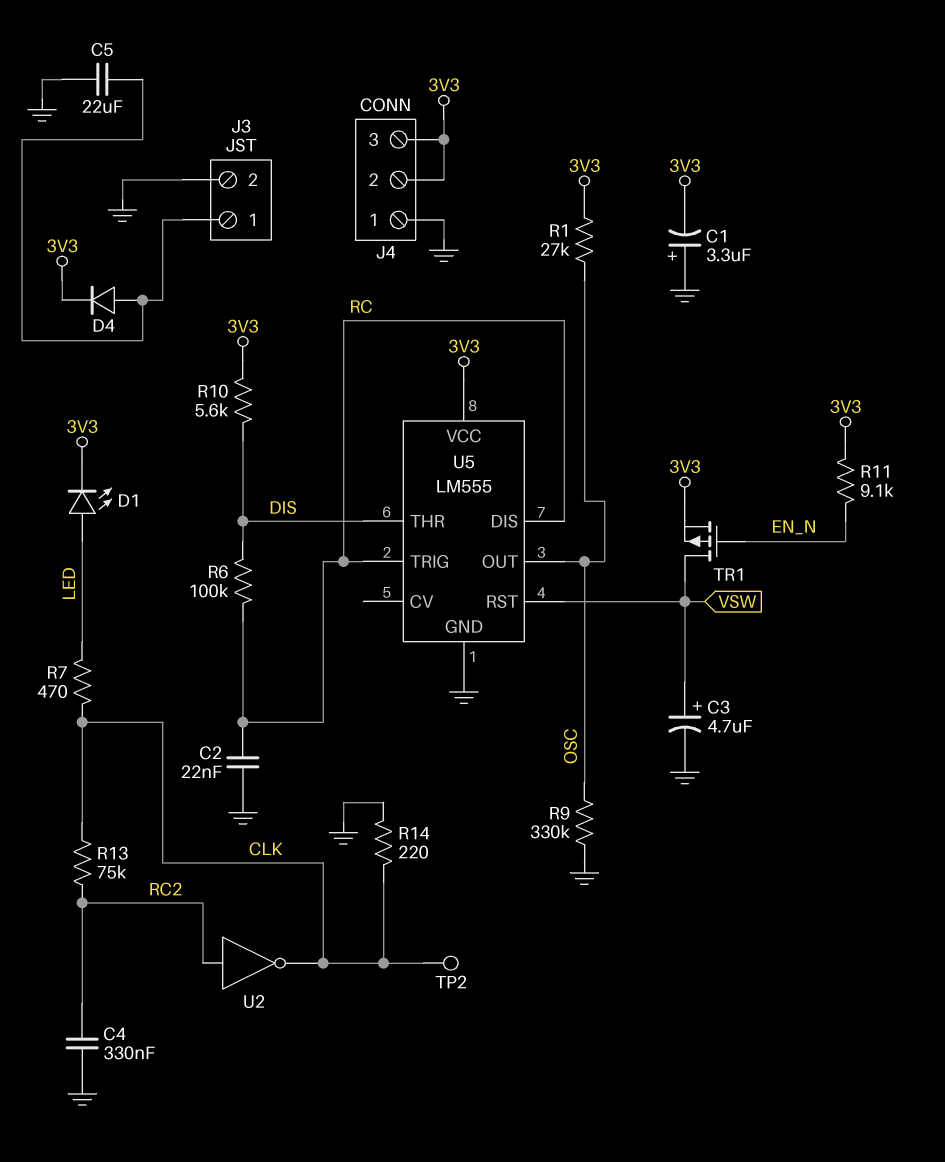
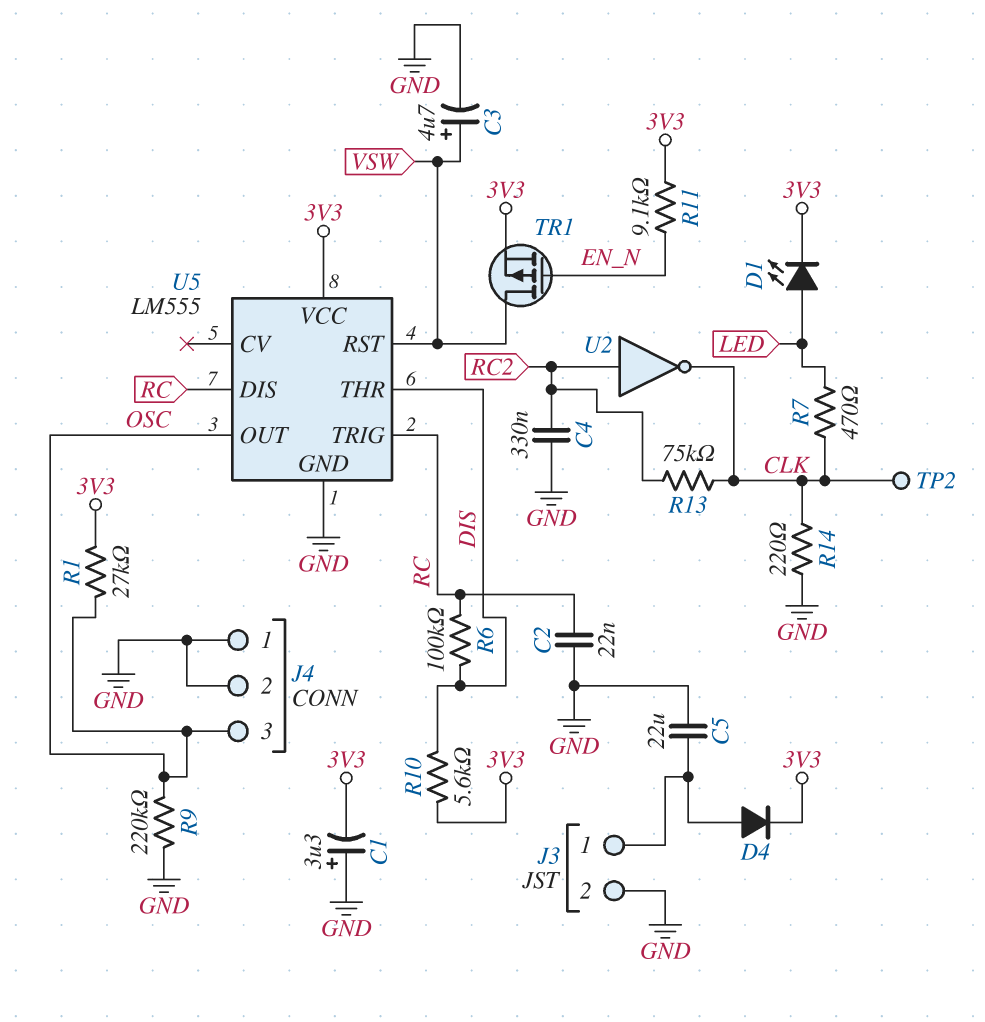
J4 pin 2: 3V3 -> GND
J4 pin 3: 3V3 -> OSC
R9: 330k (GND, OSC) -> 220k (GND, OSC)

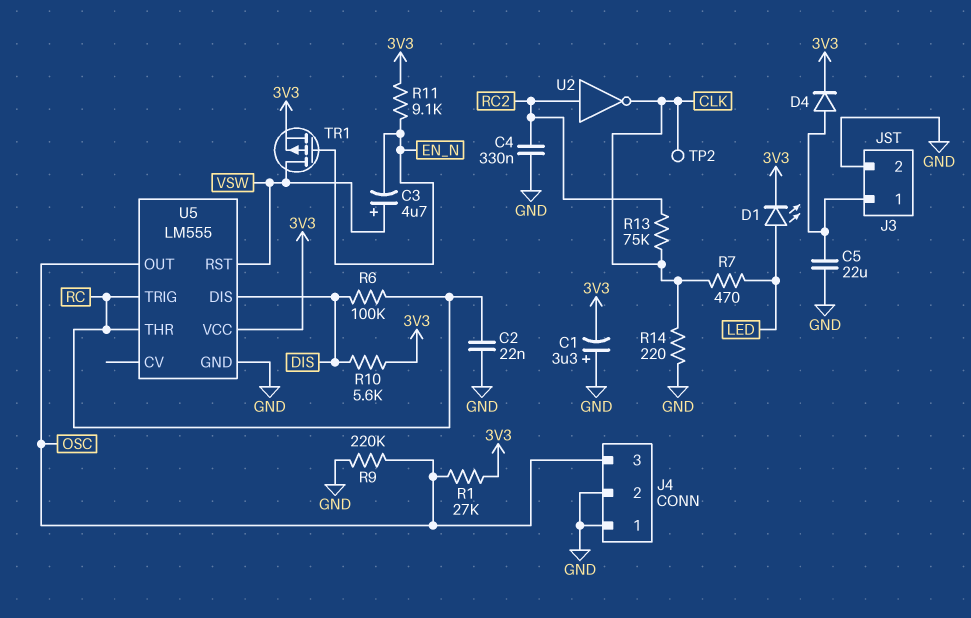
C3: 4.7uF (plus VSW, minus GND) -> 4.7uF (plus VSW, minus EN_N)
U5 pin DIS: RC -> DIS
U5 pin THR: DIS -> RC

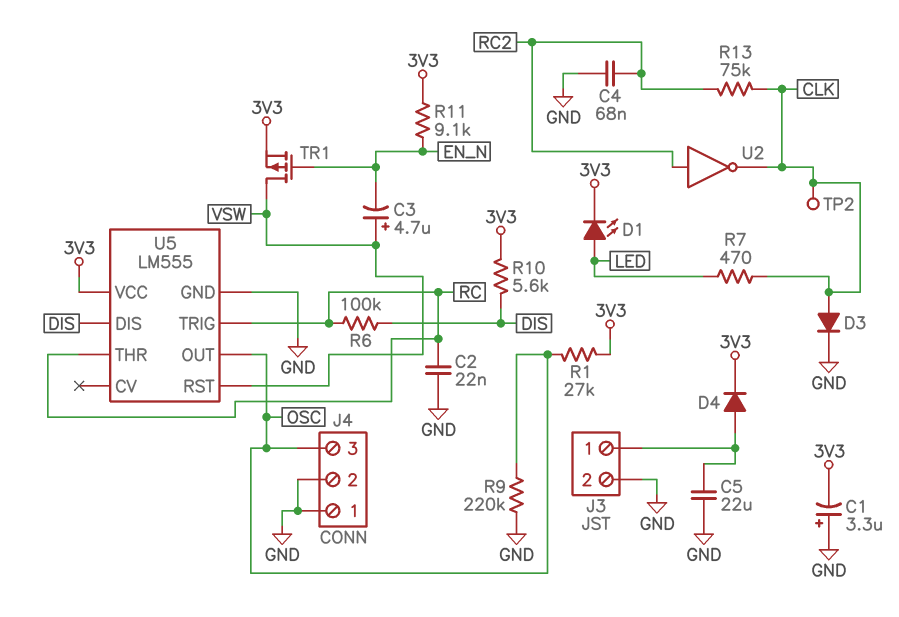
C4: 330nF (GND, RC2) -> 68nF (GND, RC2)
D3: none -> diode (A CLK, K GND)
R14: 220 (CLK, GND) -> none

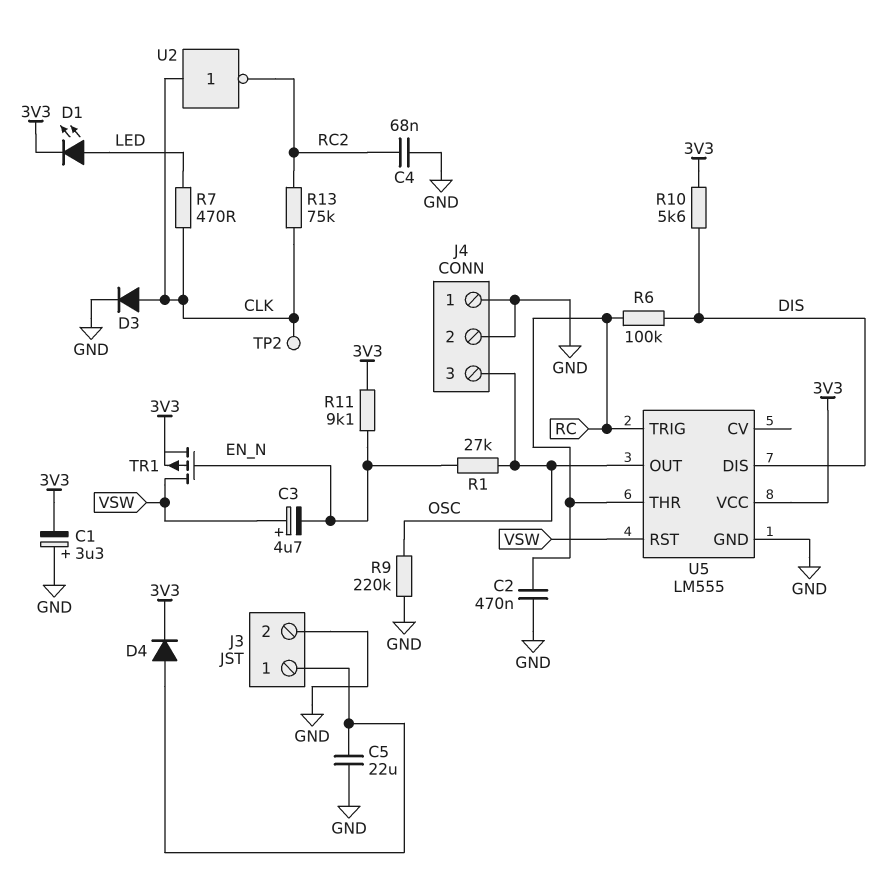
C2: 22nF (GND, RC) -> 470nF (GND, RC)
R1: 27k (3V3, OSC) -> 27k (EN_N, OSC)
U2: NOT (in RC2, out CLK) -> NOT (in CLK, out RC2)

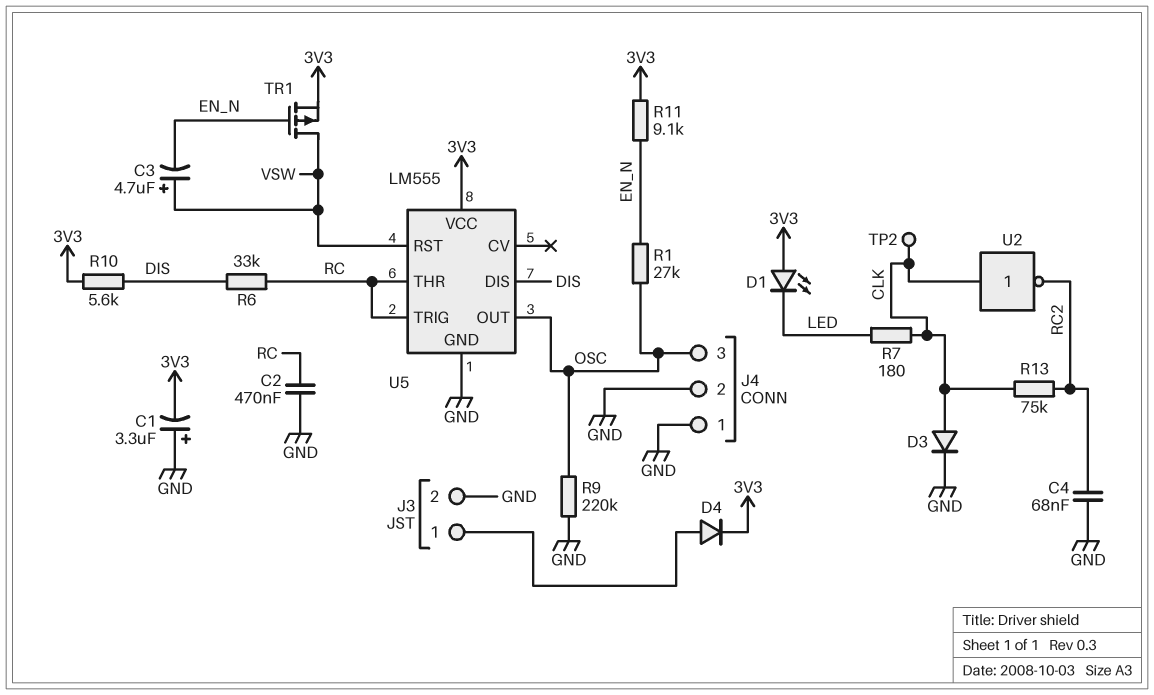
C5: 22uF (GND, J3/1) -> none
D1: LED (A LED, K 3V3) -> LED (A 3V3, K LED)
R6: 100k (DIS, RC) -> 33k (DIS, RC)
R7: 470 (CLK, LED) -> 180 (CLK, LED)

